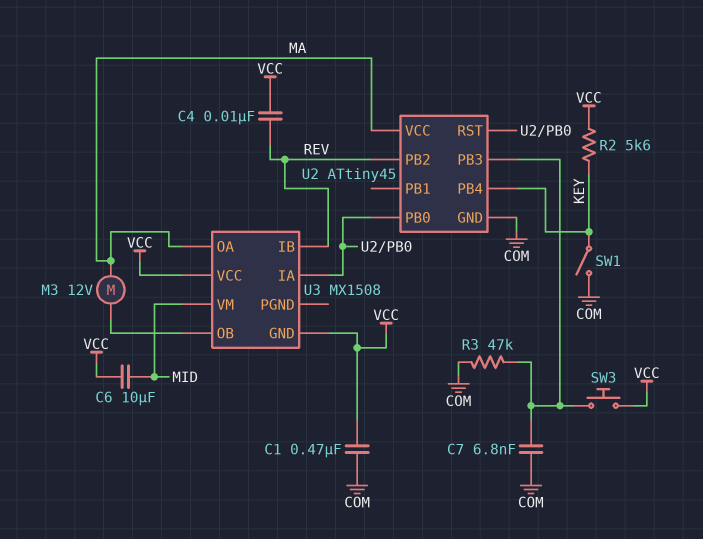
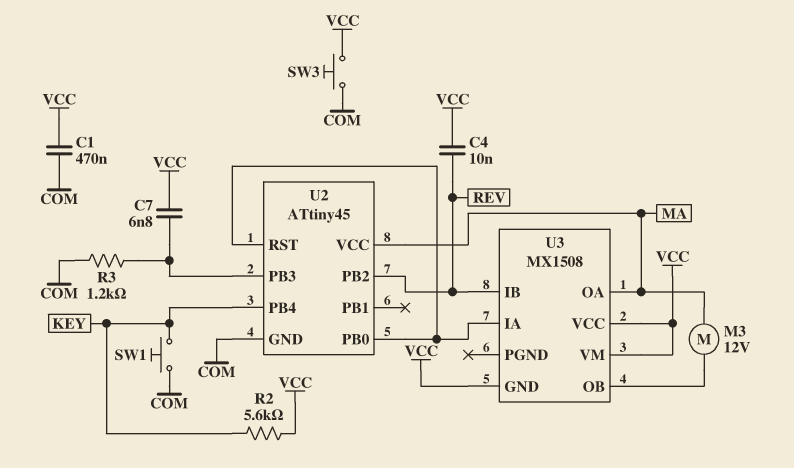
C6: 10uF (MID, VCC) -> none
C7: 6.8nF (COM, U2/PB3) -> 6.8nF (U2/PB3, VCC)
R3: 47k (COM, U2/PB3) -> 1.2k (COM, U2/PB3)
SW1: switch (COM, KEY) -> button (COM, KEY)
SW3: button (U2/PB3, VCC) -> button (COM, VCC)
U3 pin VM: MID -> VCC

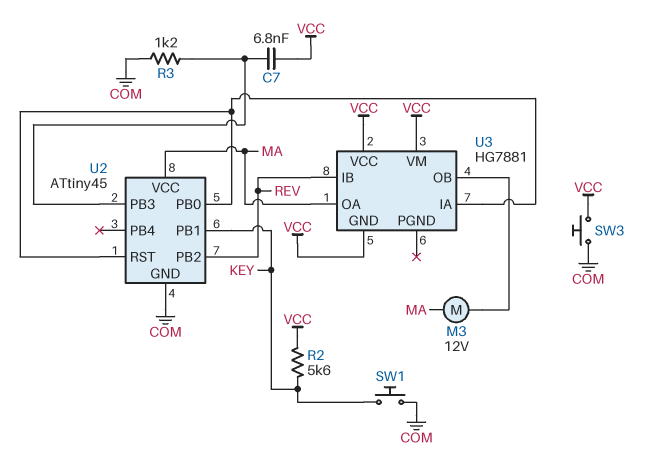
C1: 470nF (COM, VCC) -> none
C4: 10nF (REV, VCC) -> none
U2 pin PB1: none -> KEY
U2 pin PB4: KEY -> none
U3: MX1508 -> HG7881

